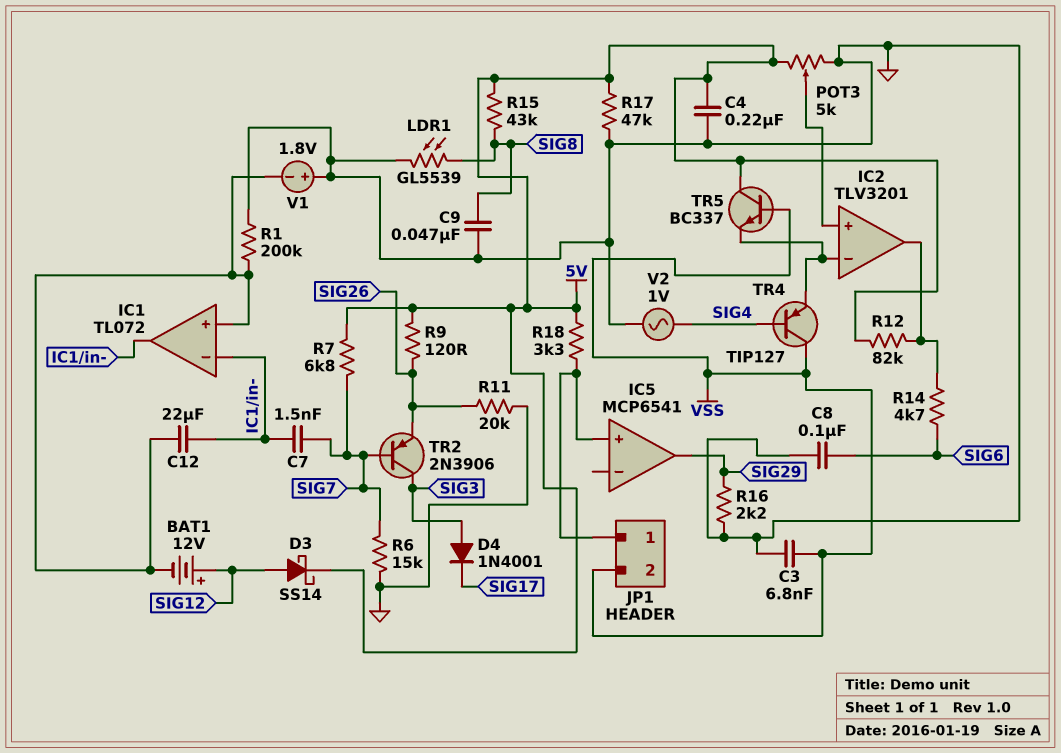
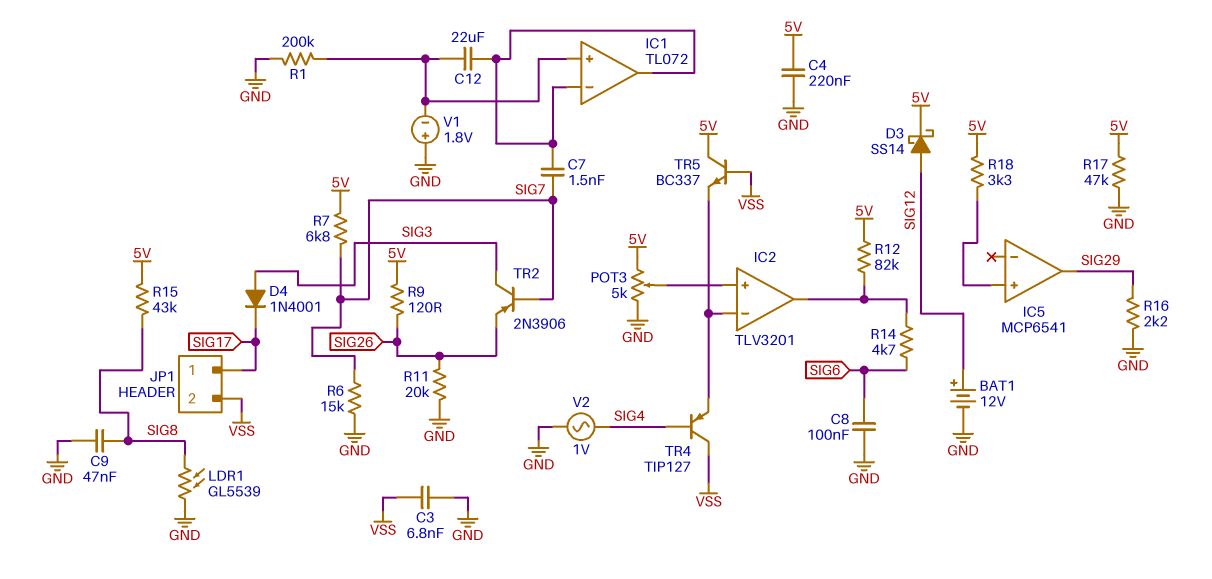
BAT1: 12V (plus SIG12, minus IC1/in+) -> 12V (plus SIG12, minus GND)
JP1 pin 1: IC5/in+ -> SIG17

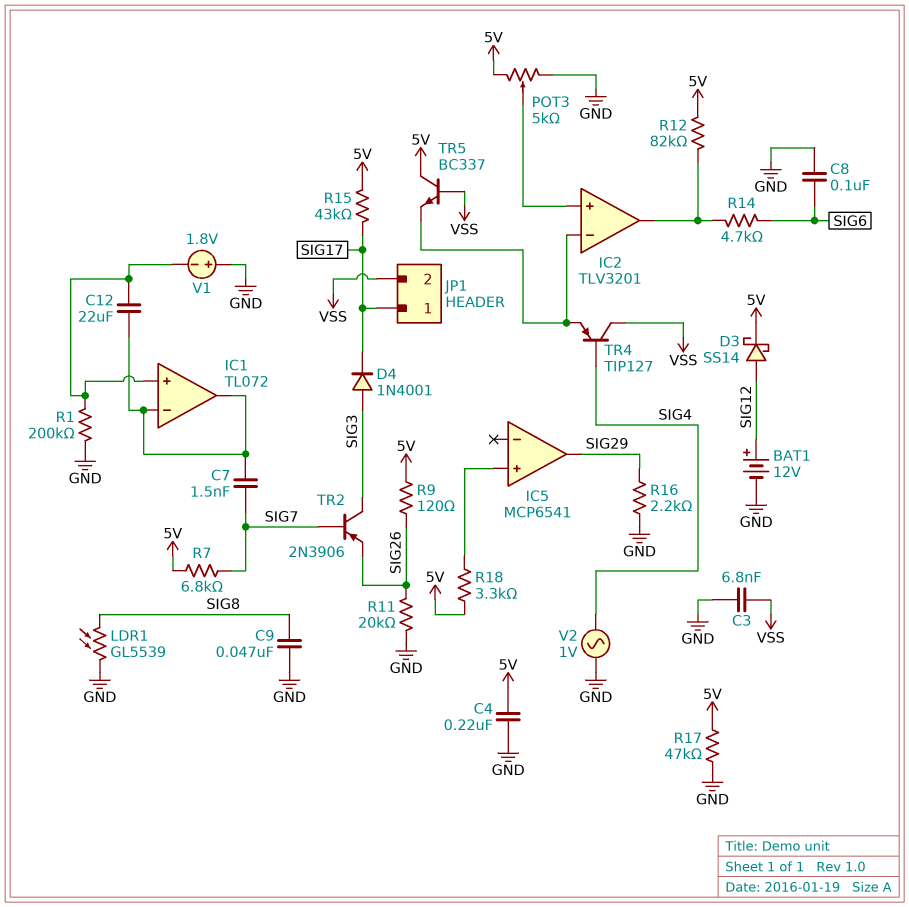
R6: 15k (GND, SIG7) -> none
R15: 43k (5V, SIG8) -> 43k (5V, SIG17)

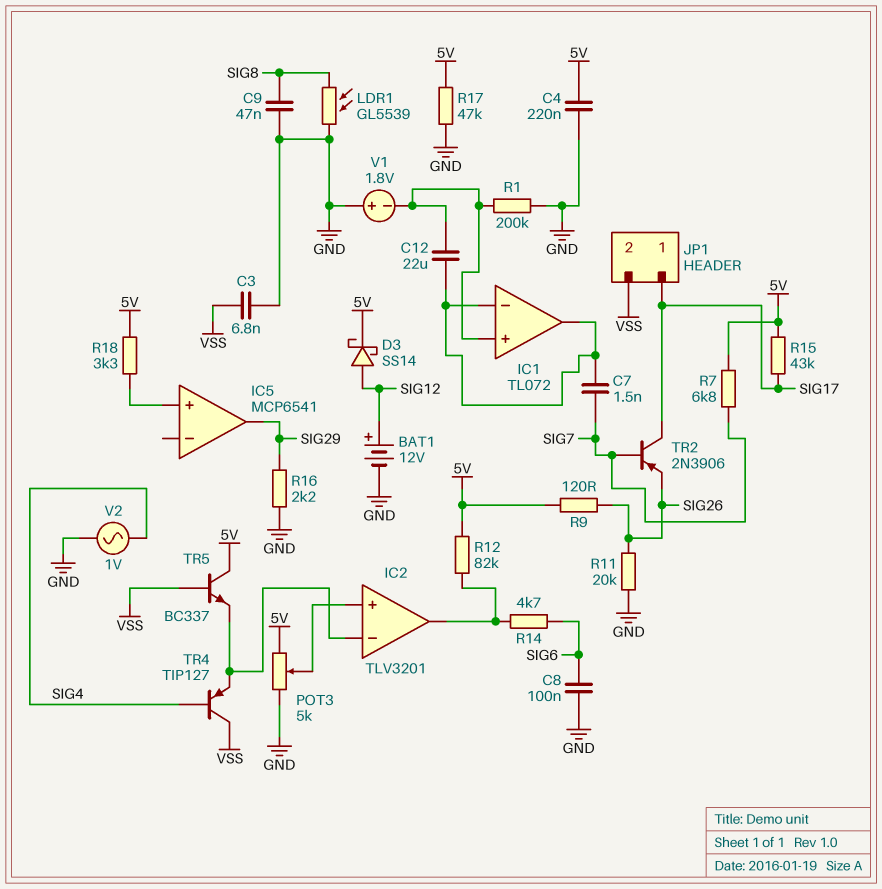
D4: diode 1N4001 (A SIG3, K SIG17) -> none
TR2: PNP 2N3906 (B SIG7, C SIG3, E SIG26) -> PNP 2N3906 (B SIG7, C SIG17, E SIG26)

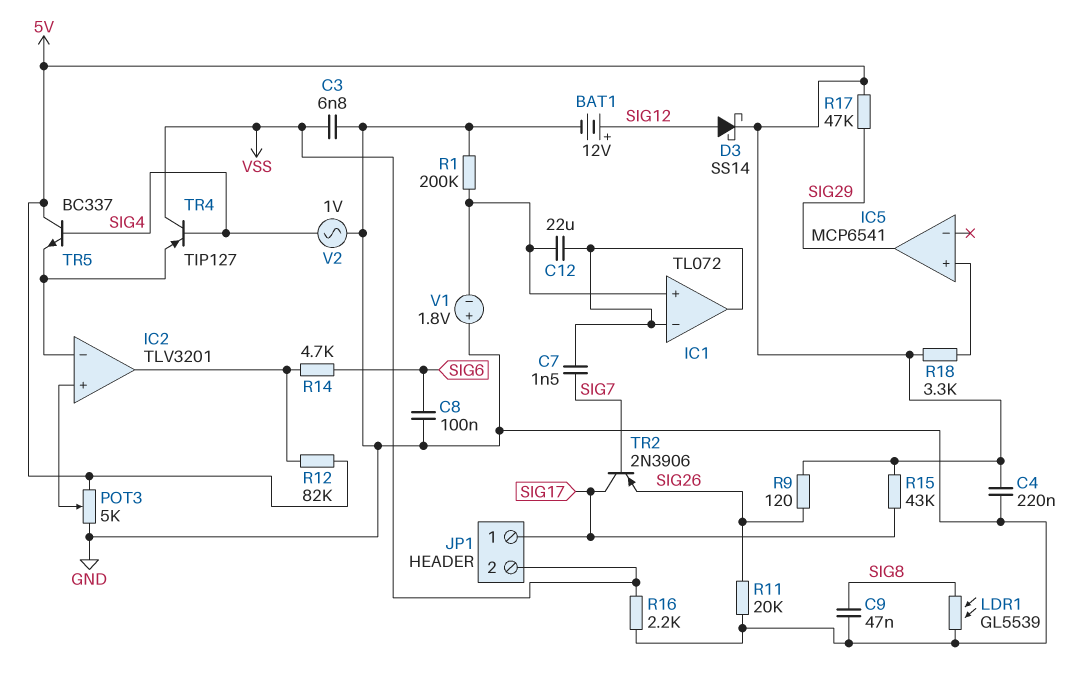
R7: 6.8k (5V, SIG7) -> none
R16: 2.2k (GND, SIG29) -> 2.2k (GND, VSS)
R17: 47k (5V, GND) -> 47k (5V, SIG29)
TR5: NPN BC337 (B VSS, C 5V, E IC2/in-) -> NPN BC337 (B SIG4, C 5V, E IC2/in-)

